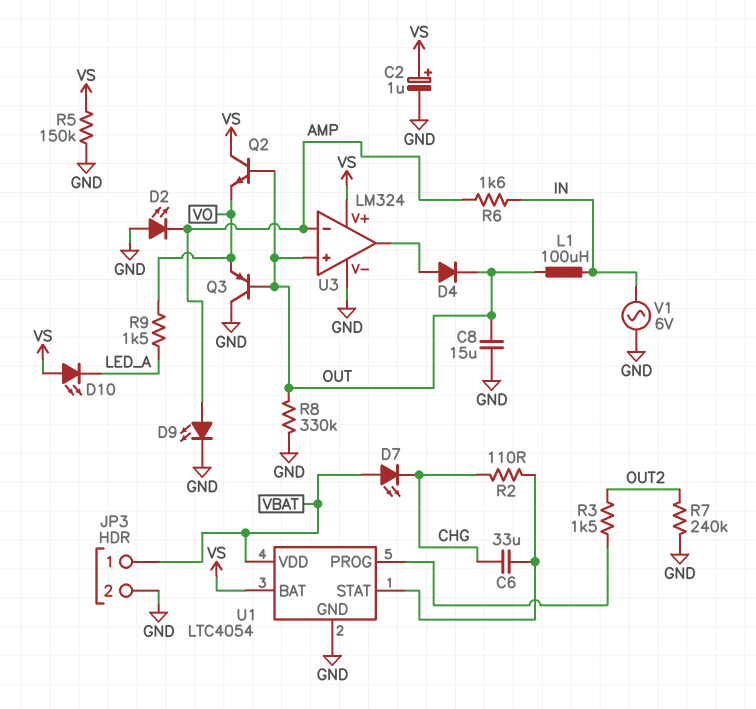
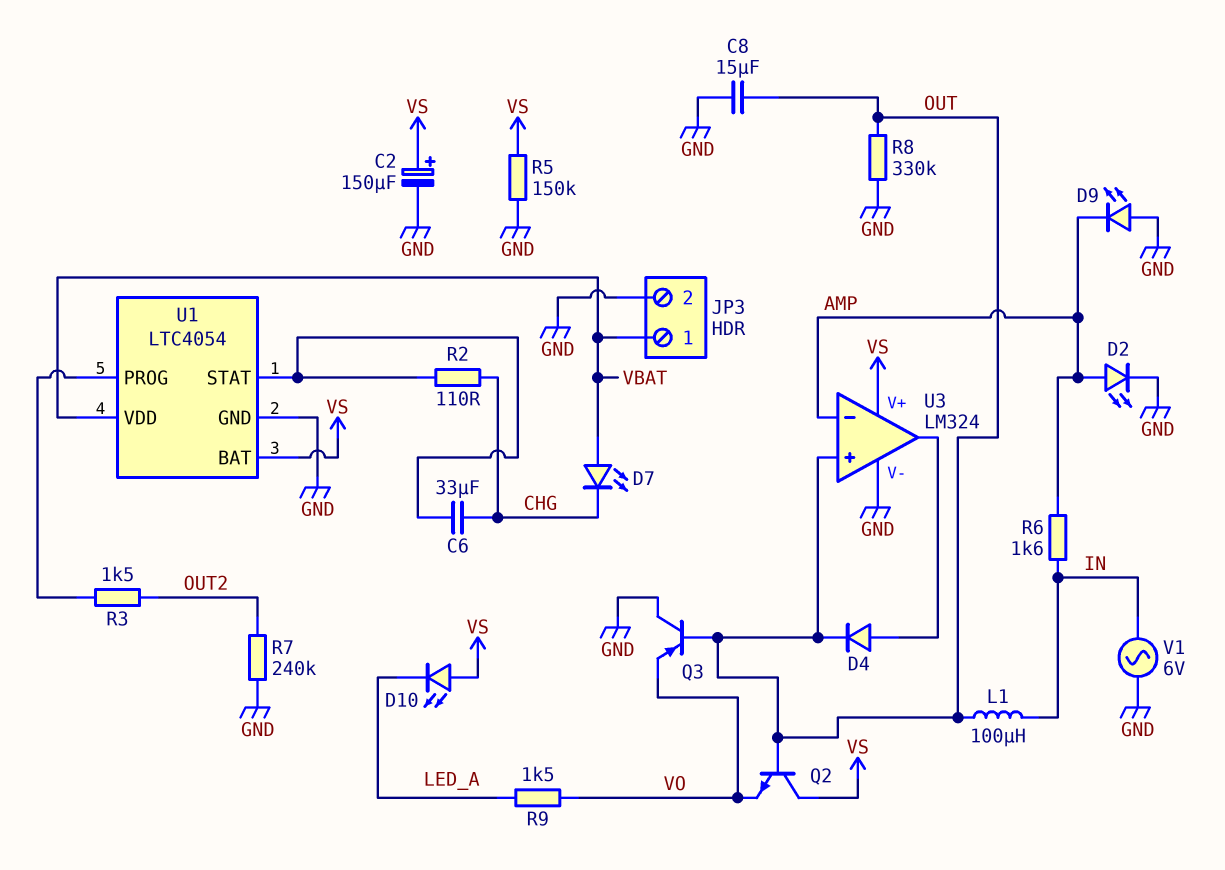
C2: 1uF (plus VS, minus GND) -> 150uF (plus VS, minus GND)
D2: LED (A GND, K AMP) -> LED (A AMP, K GND)
D9: LED (A AMP, K GND) -> LED (A GND, K AMP)

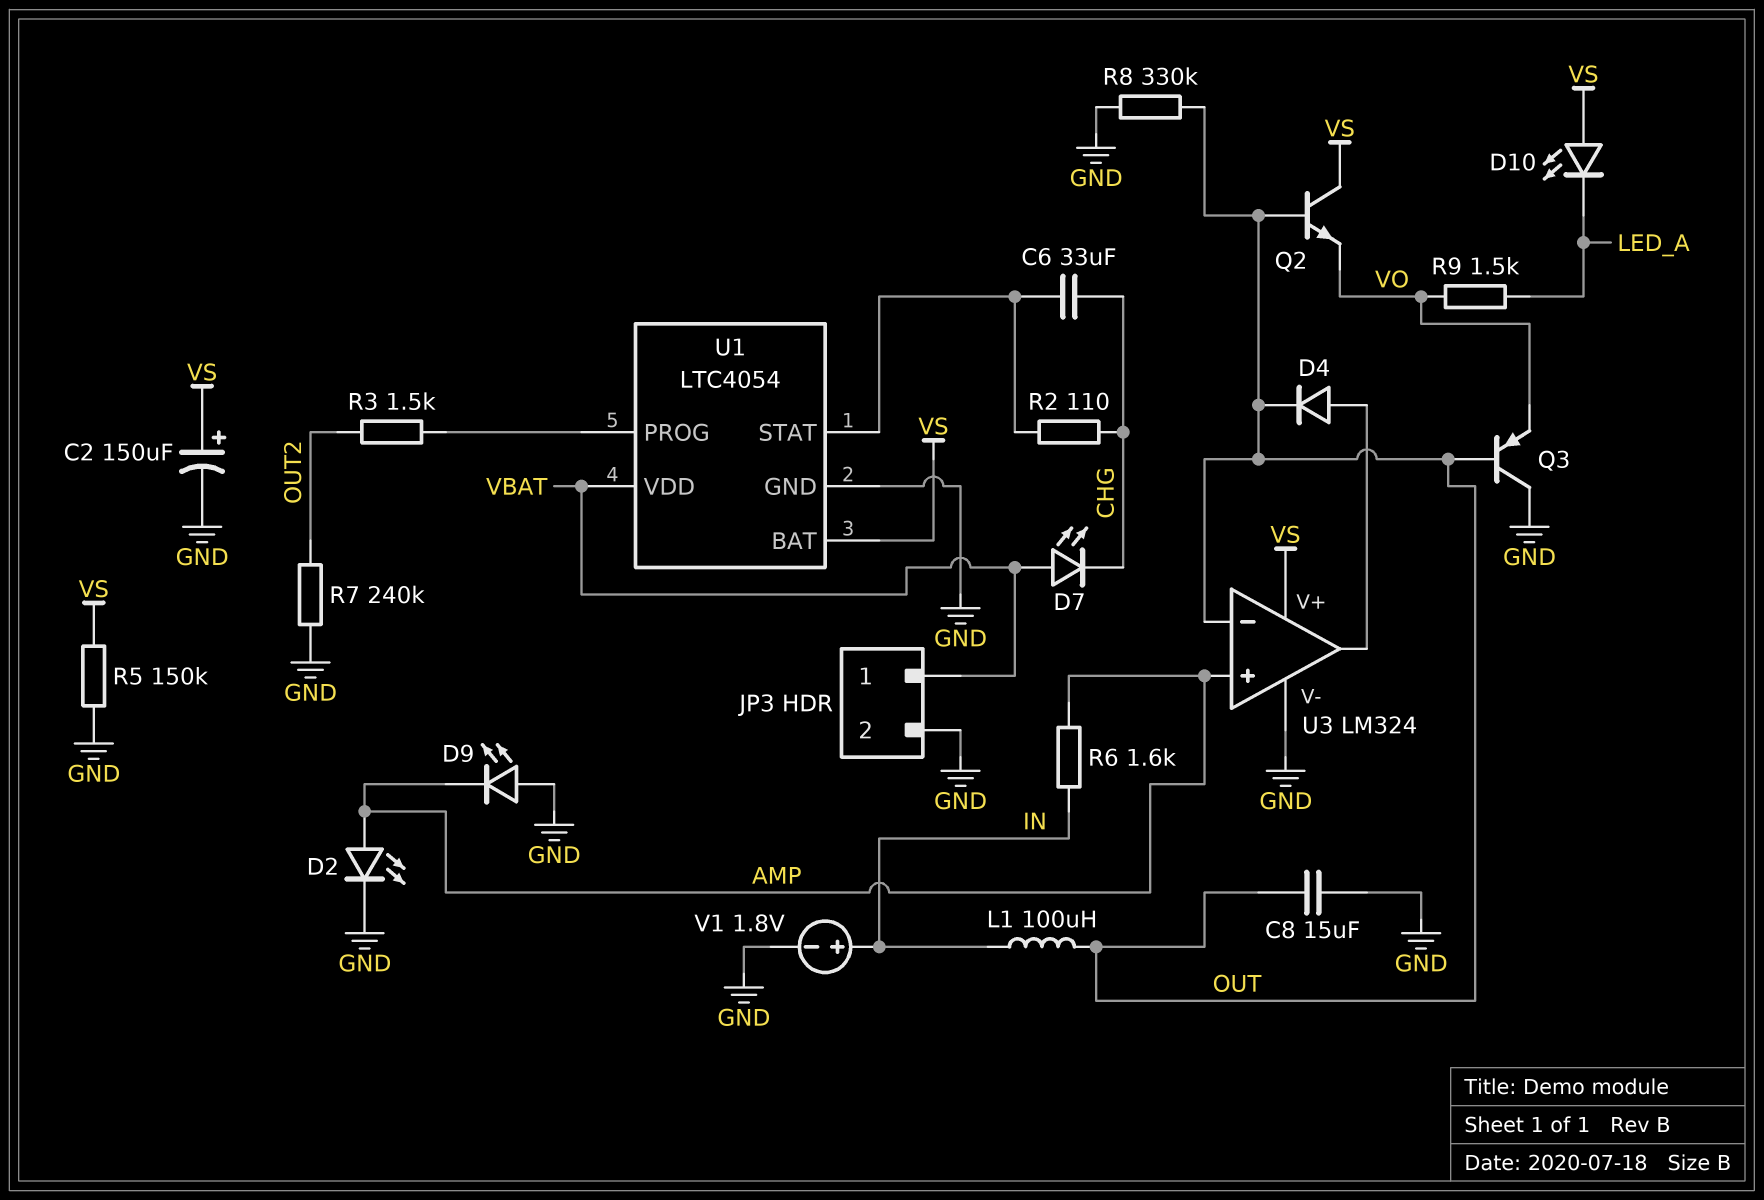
U3 pin in+: OUT -> AMP
U3 pin in-: AMP -> OUT
V1: AC 6V (GND, IN) -> 1.8V (plus IN, minus GND)

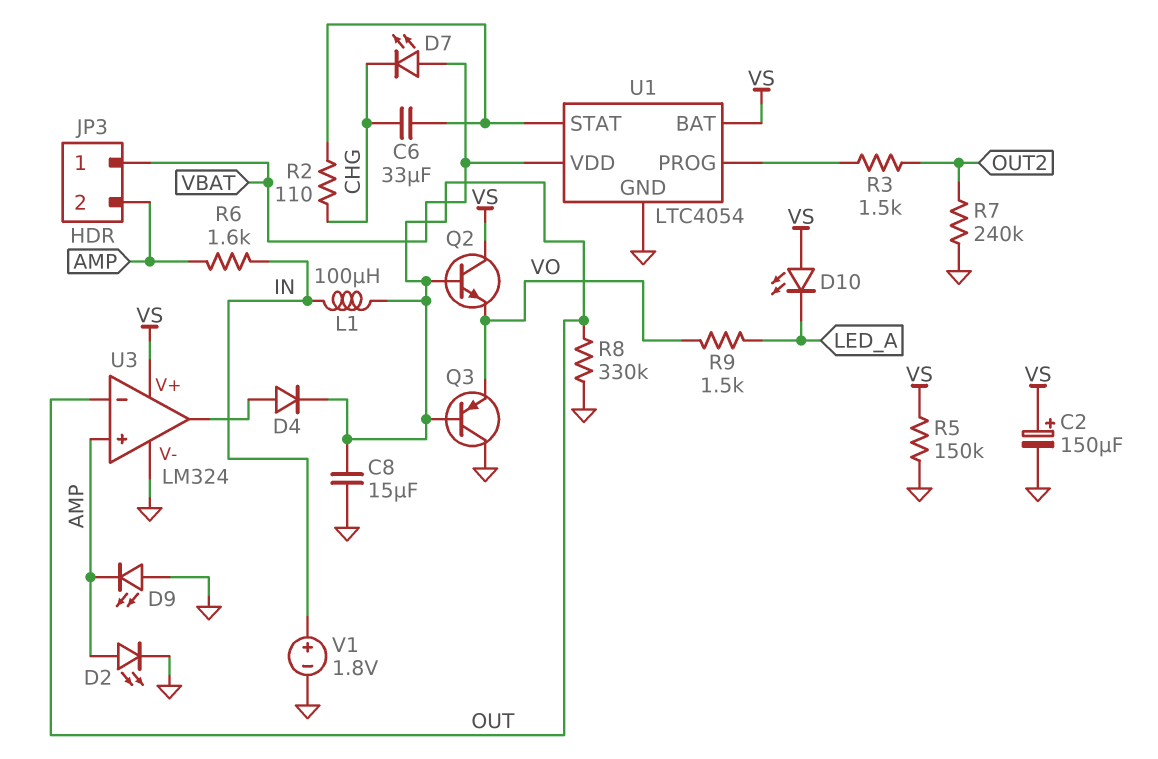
JP3 pin 2: GND -> AMP

